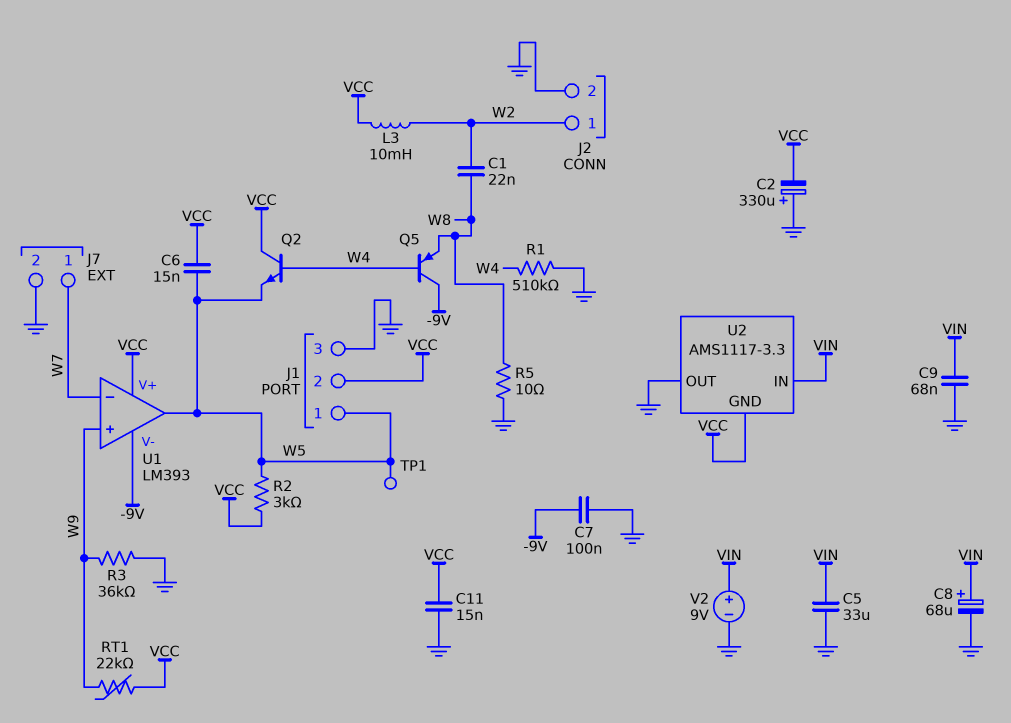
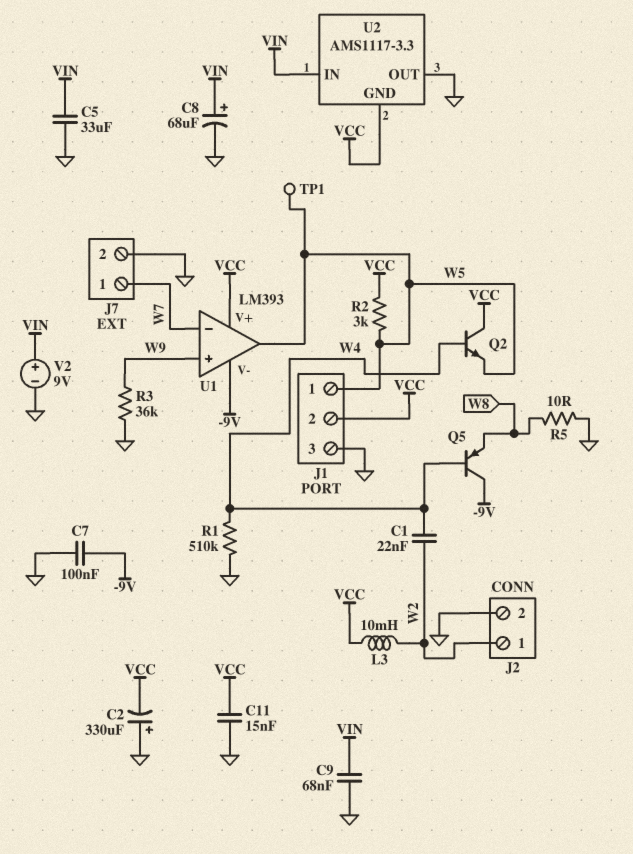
C1: 22nF (W2, W8) -> 22nF (W2, W4)
C6: 15nF (VCC, W5) -> none
RT1: 22k (VCC, W9) -> none

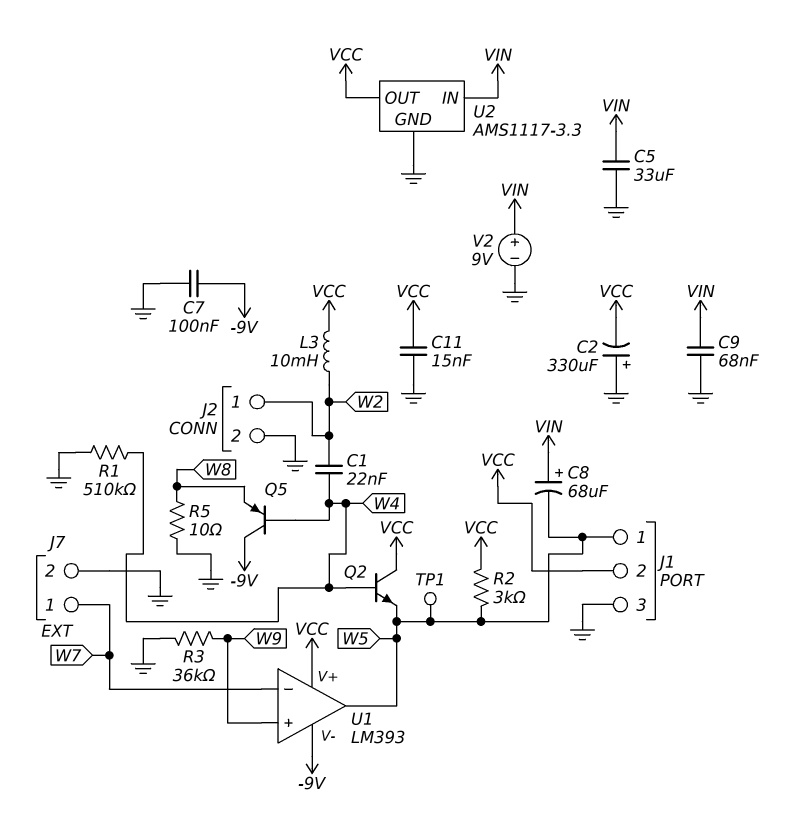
C8: 68uF (plus VIN, minus GND) -> 68uF (plus VIN, minus W5)
U2 pin GND: VCC -> GND
U2 pin OUT: GND -> VCC

